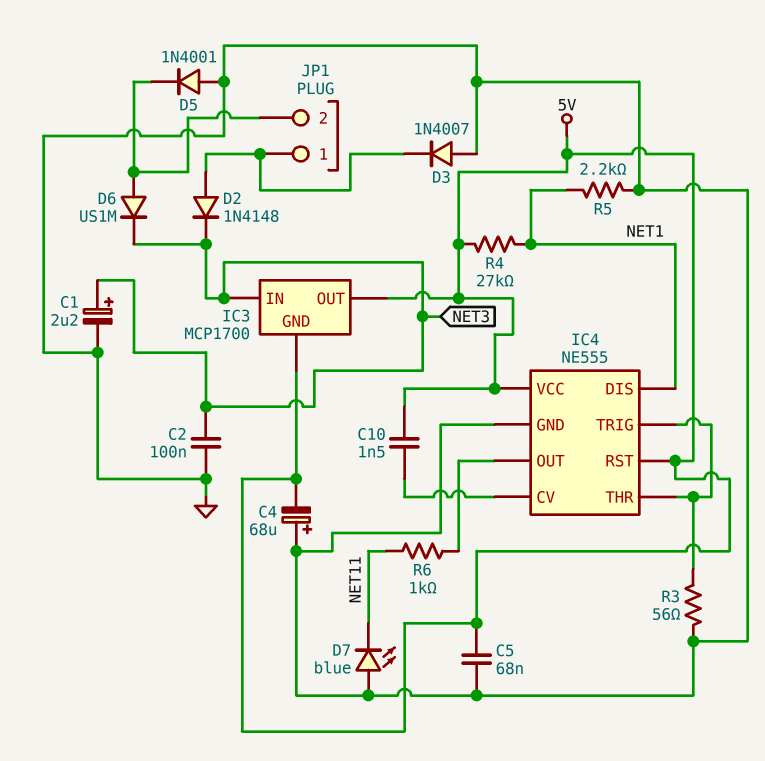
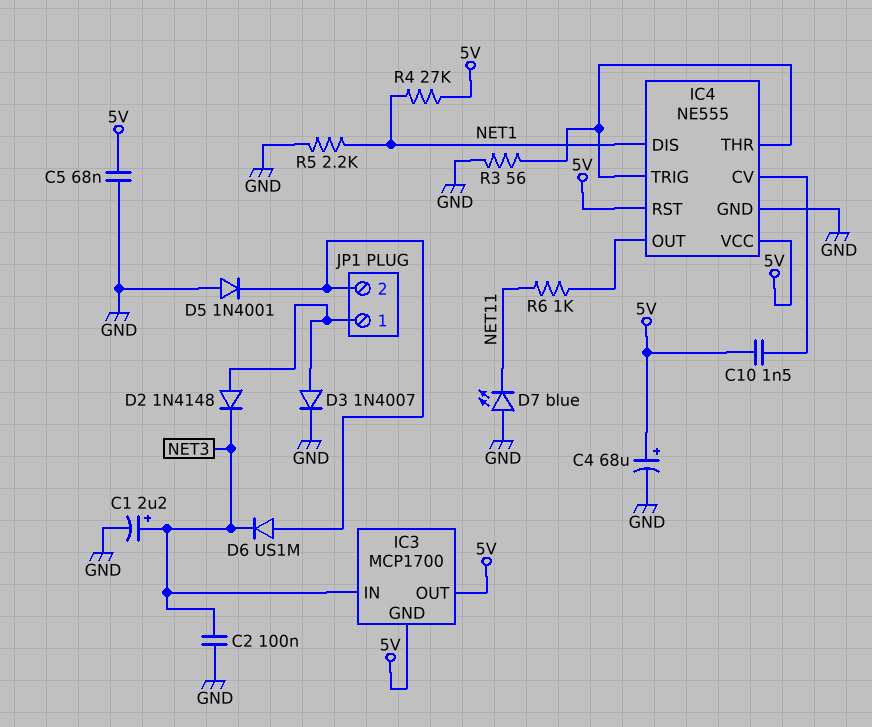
C4: 68uF (plus GND, minus 5V) -> 68uF (plus 5V, minus GND)
D3: diode 1N4007 (A GND, K JP1/1) -> diode 1N4007 (A JP1/1, K GND)

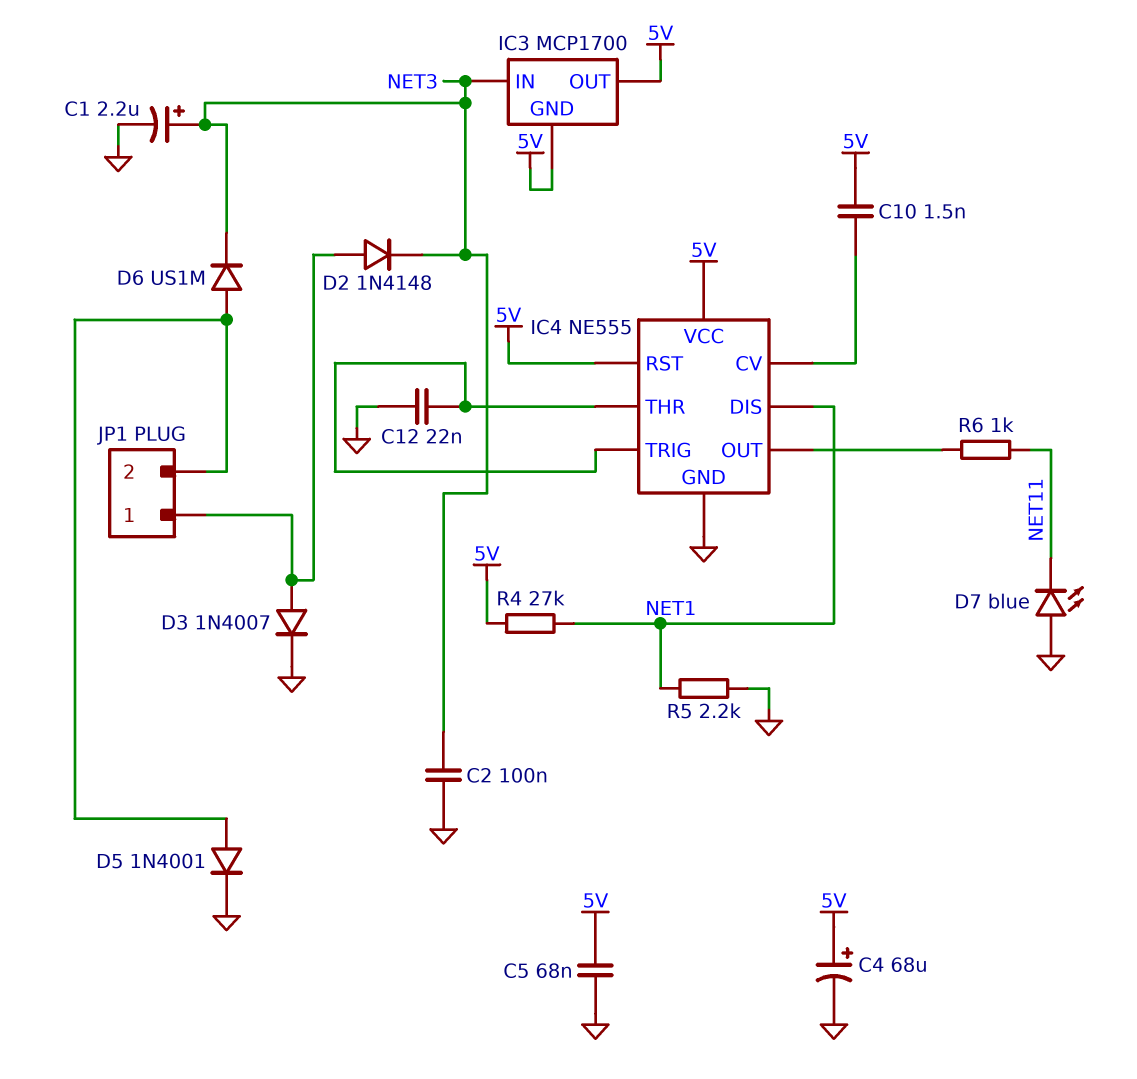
C12: none -> 22nF (GND, IC4/THR)
D5: diode 1N4001 (A GND, K JP1/2) -> diode 1N4001 (A JP1/2, K GND)
R3: 56 (GND, IC4/THR) -> none

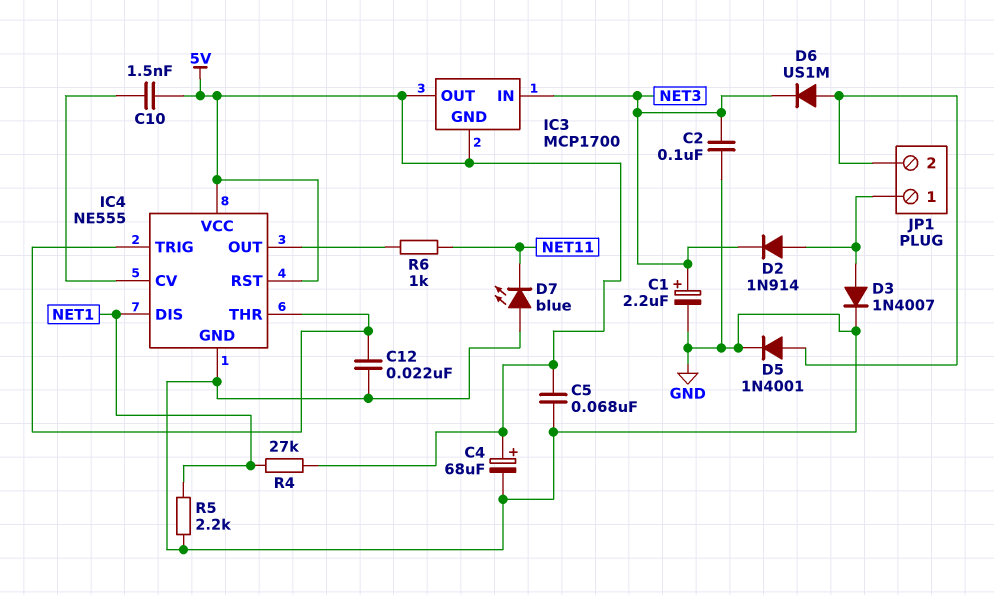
D2: diode 1N4148 (A JP1/1, K NET3) -> diode 1N914 (A JP1/1, K NET3)

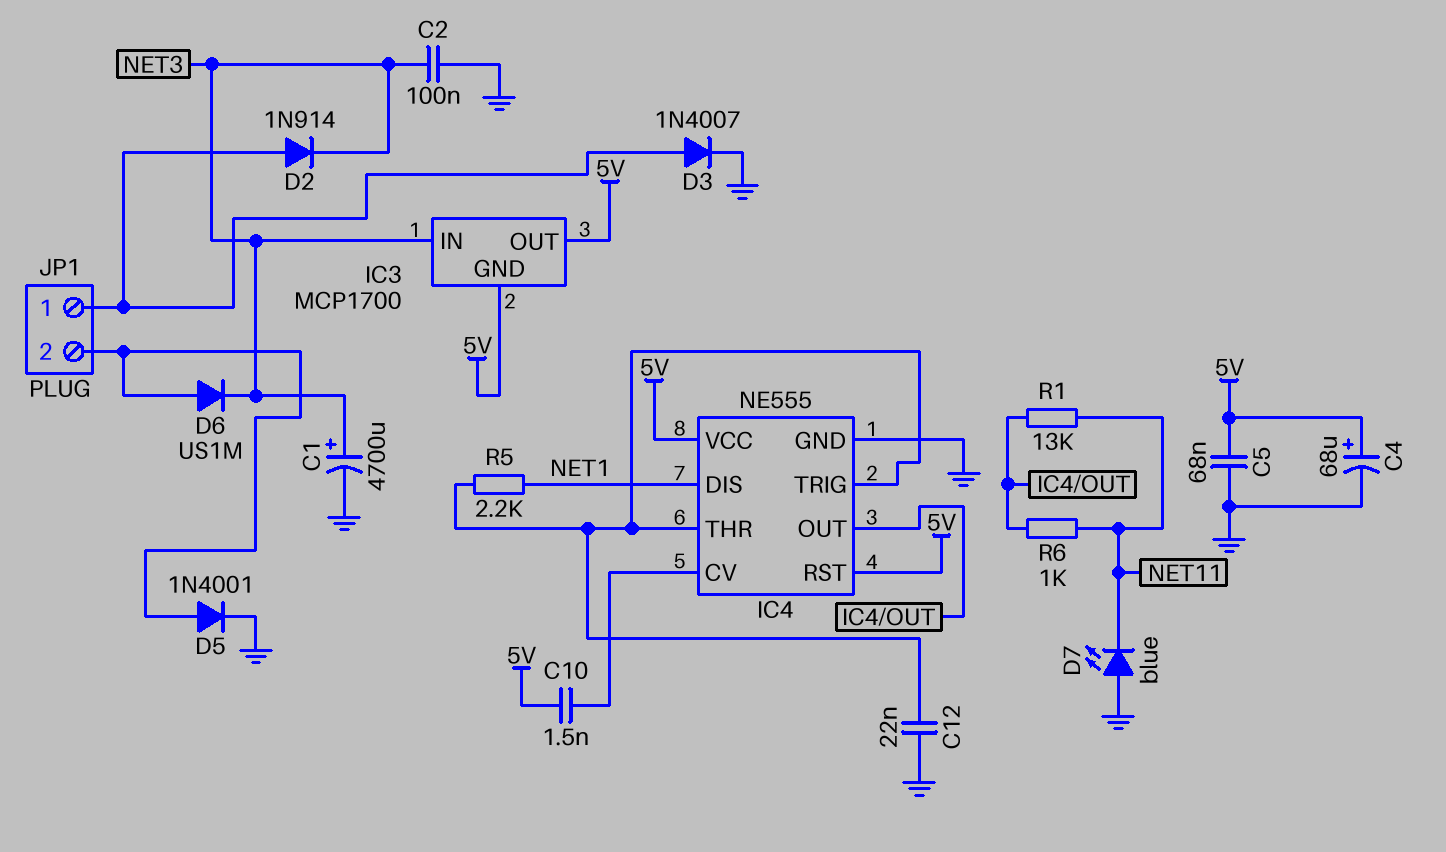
C1: 2.2uF (plus NET3, minus GND) -> 4700uF (plus NET3, minus GND)
R1: none -> 13k (IC4/OUT, NET11)
R4: 27k (5V, NET1) -> none
R5: 2.2k (GND, NET1) -> 2.2k (IC4/THR, NET1)

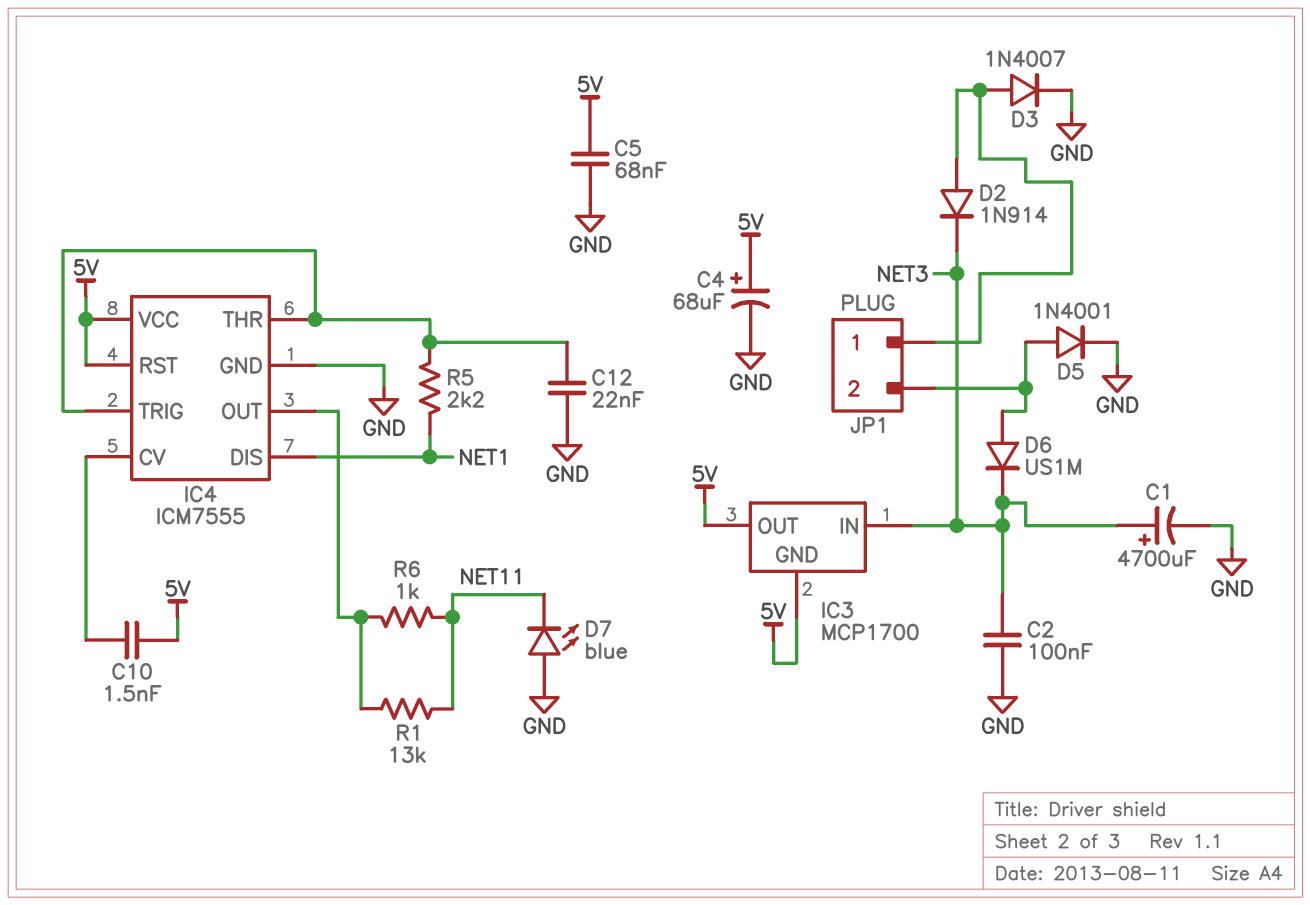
IC4: NE555 -> ICM7555

